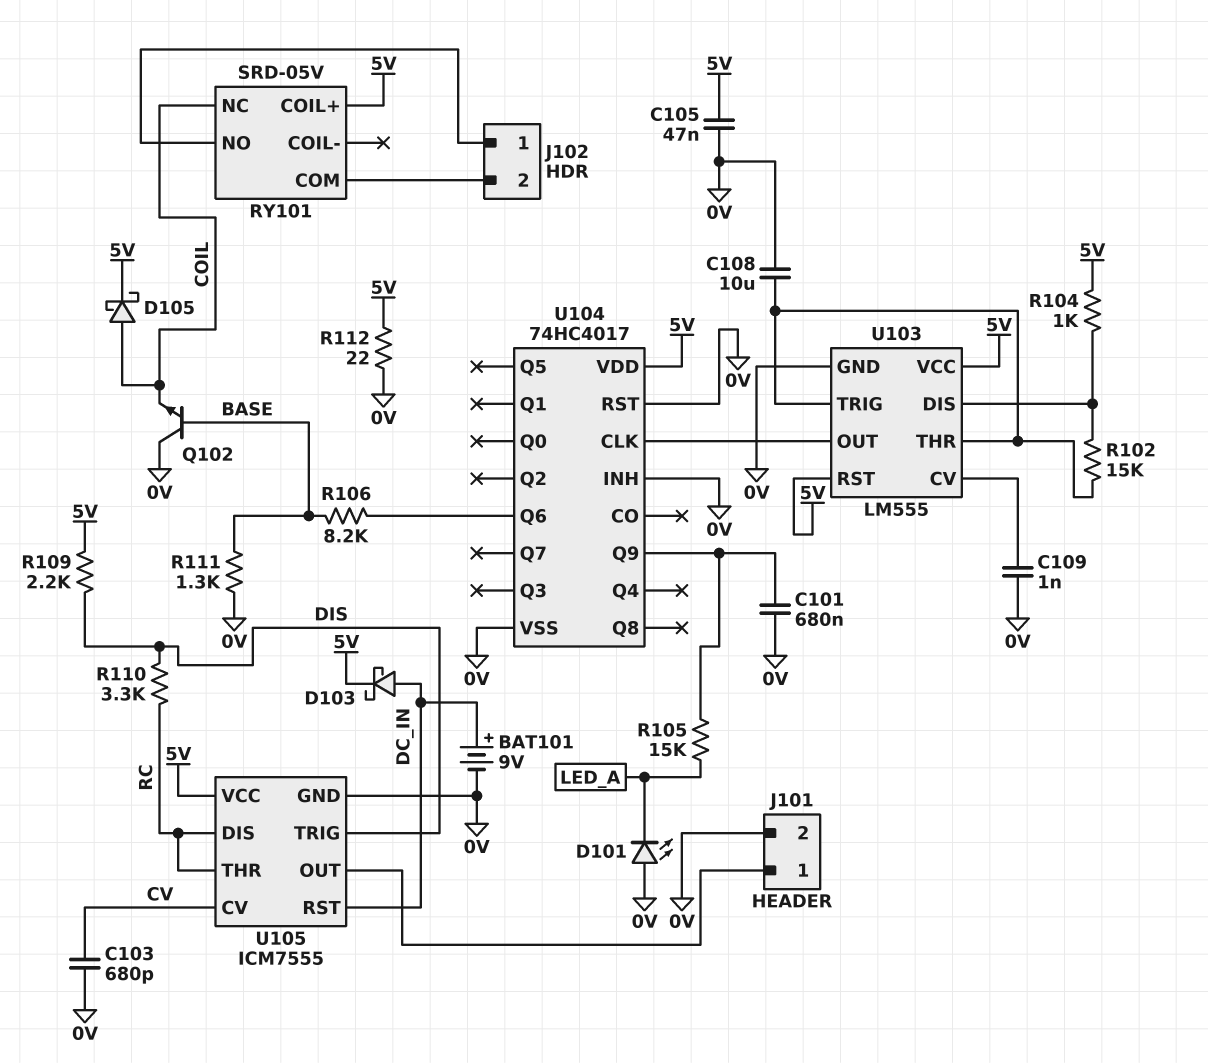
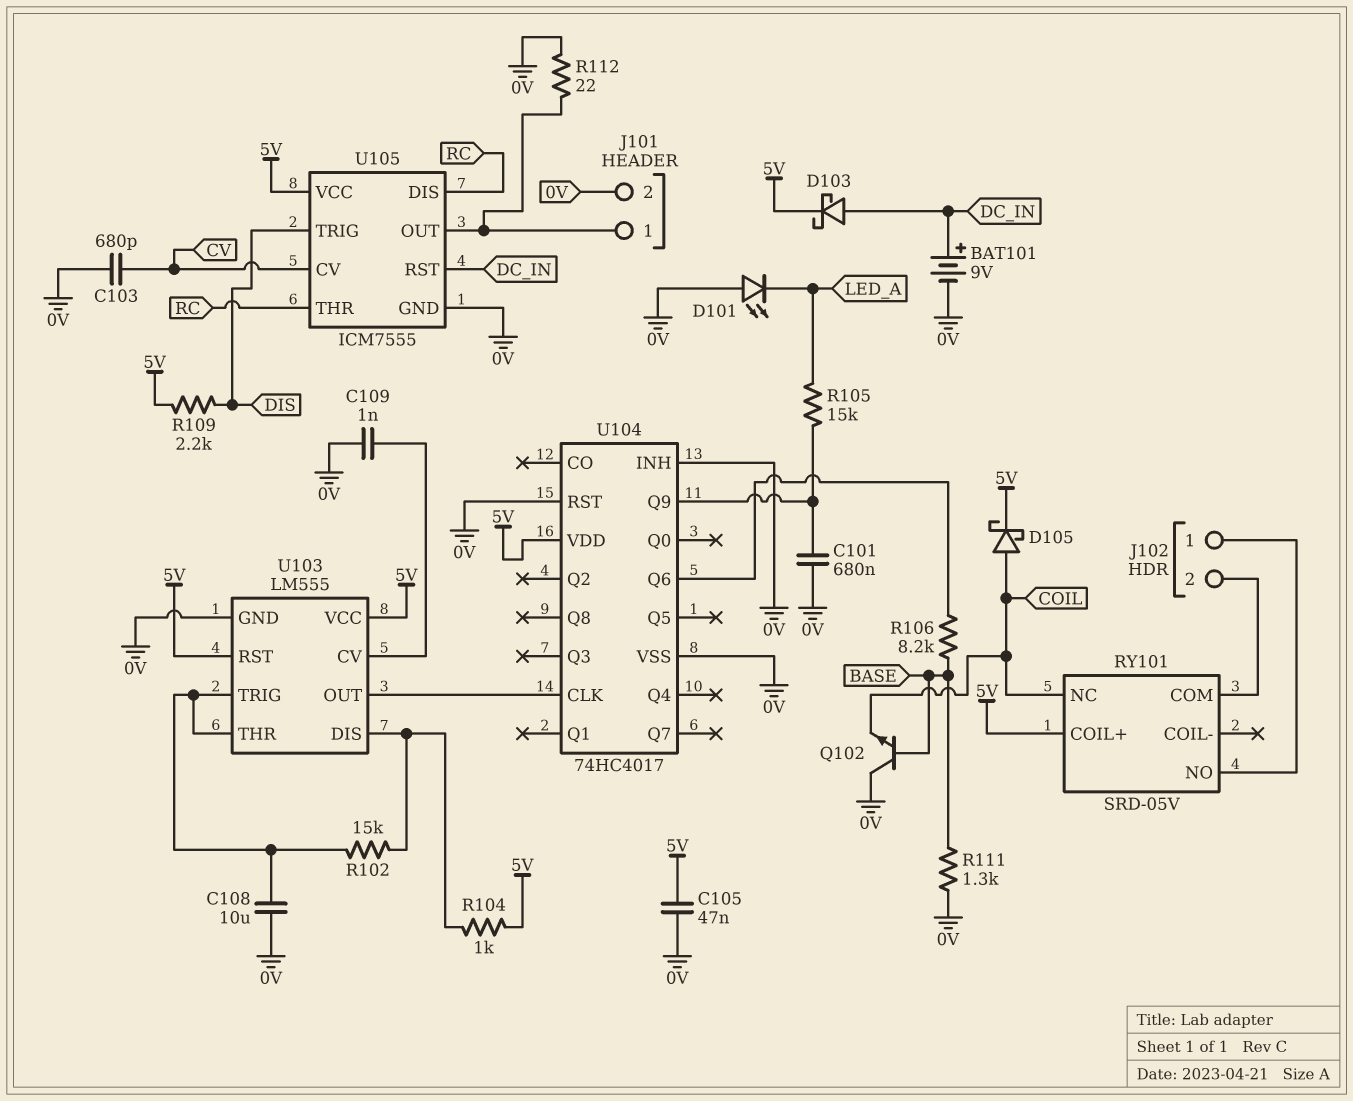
R110: 3.3k (DIS, RC) -> none
R112: 22 (0V, 5V) -> 22 (0V, J101/1)

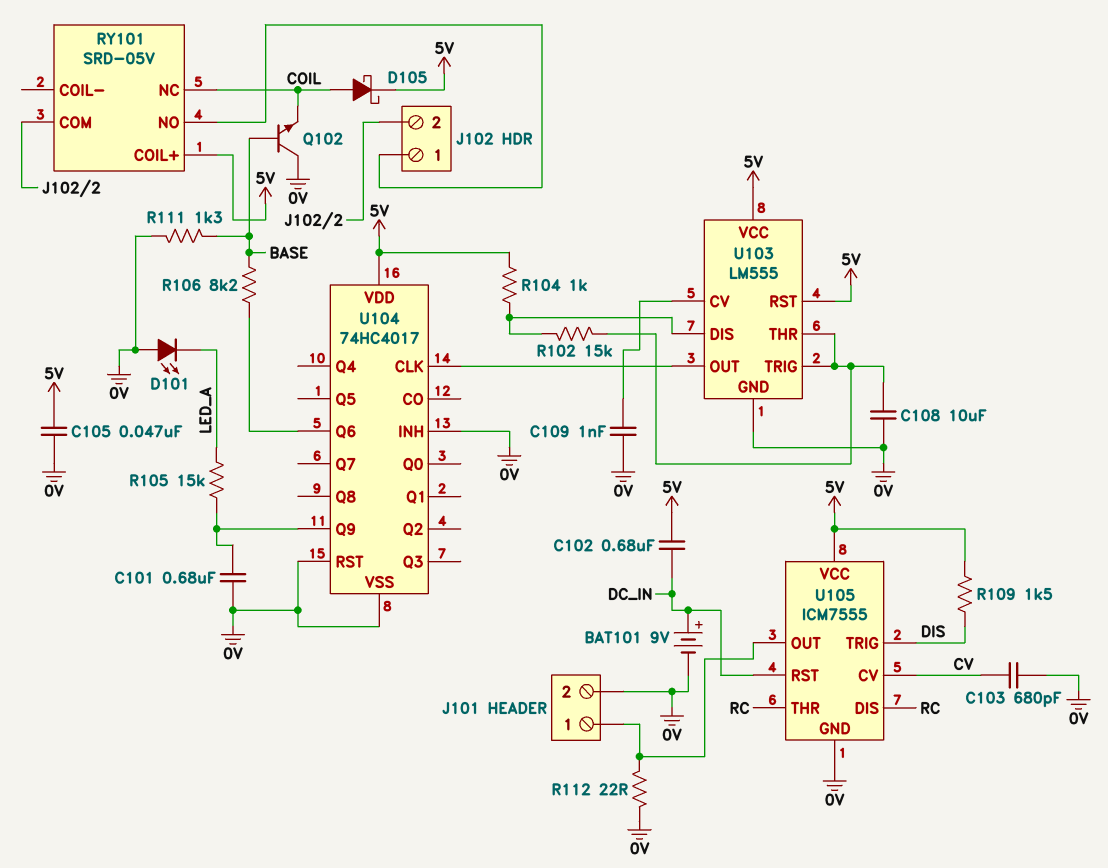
C102: none -> 680nF (5V, DC_IN)
D103: schottky (A DC_IN, K 5V) -> none
R109: 2.2k (5V, DIS) -> 1.5k (5V, DIS)

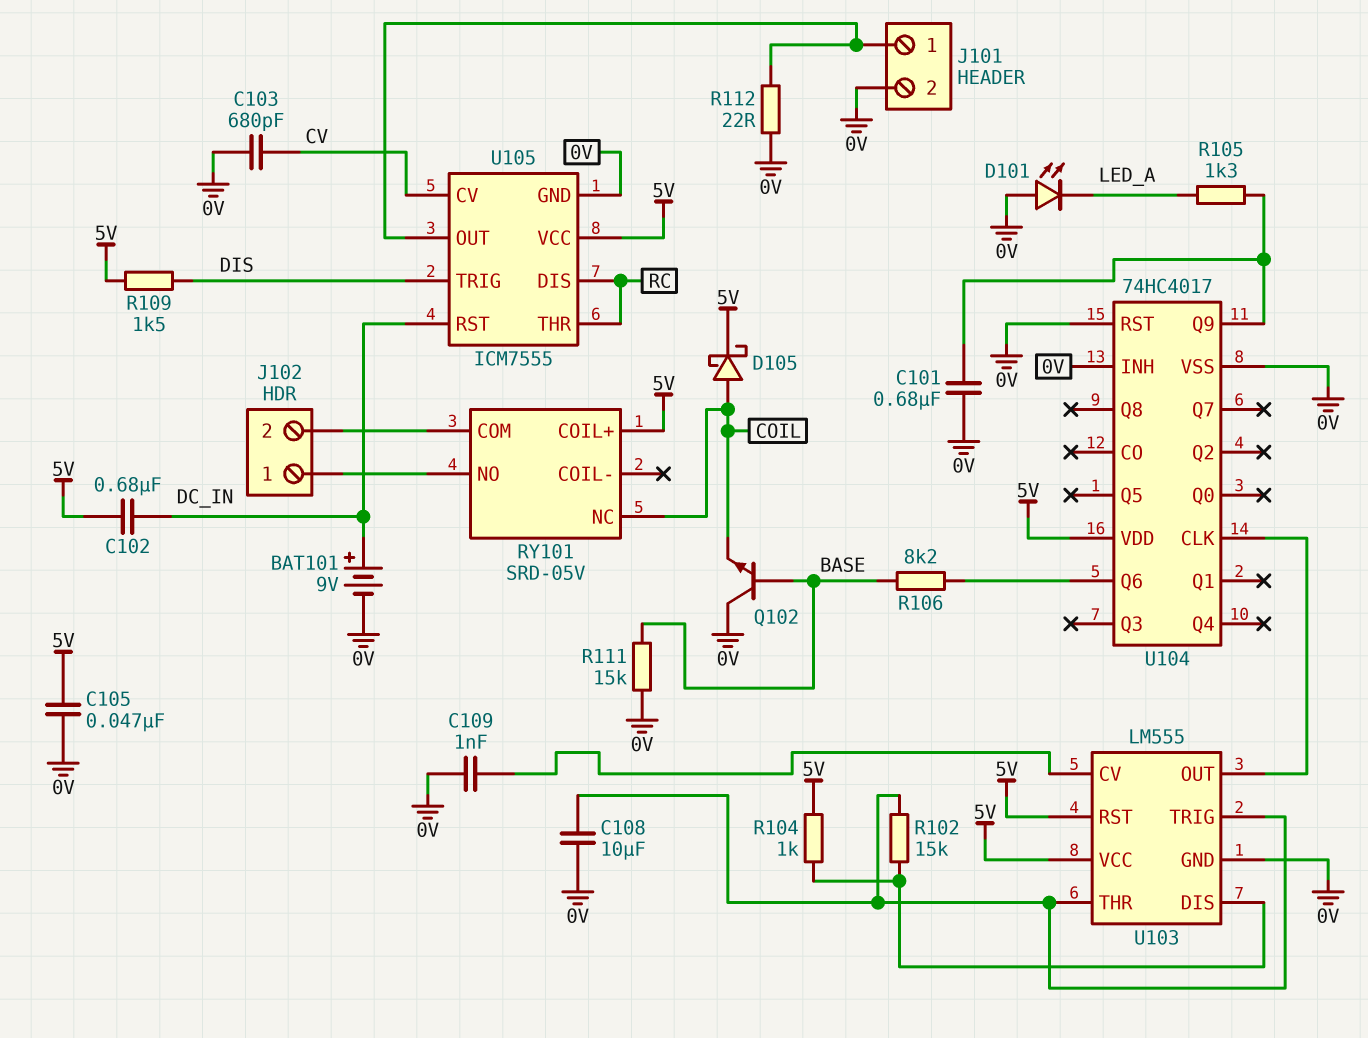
R105: 15k (LED_A, U104/Q9) -> 1.3k (LED_A, U104/Q9)
R111: 1.3k (0V, BASE) -> 15k (0V, BASE)

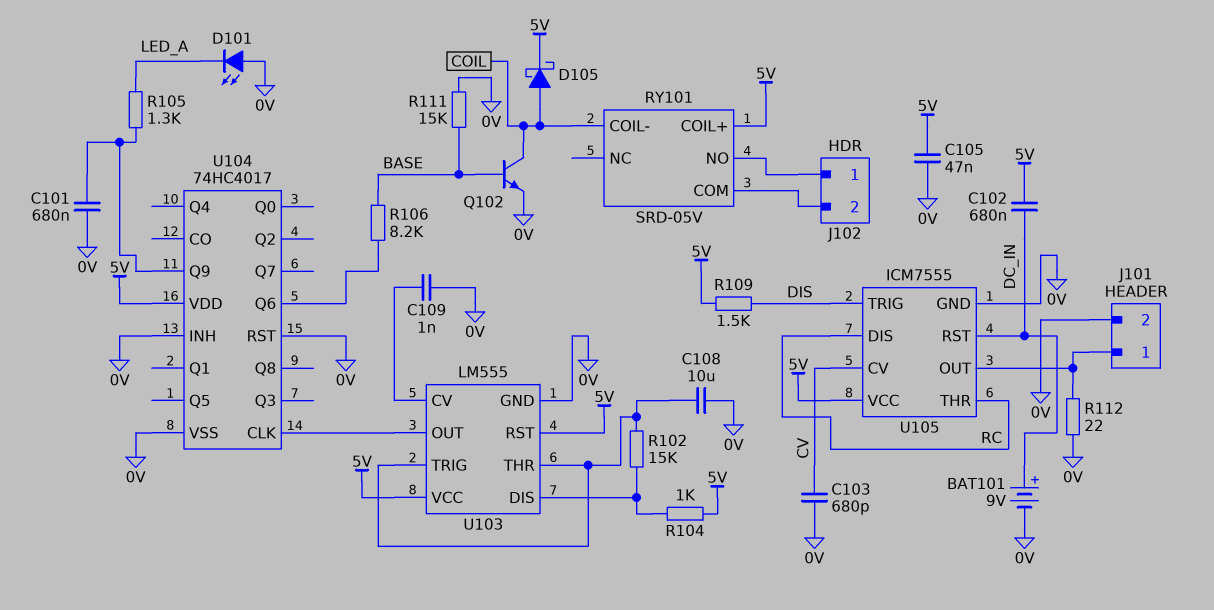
Q102: NPN (B BASE, C 0V, E COIL) -> NPN (B BASE, C COIL, E 0V)
RY101 pin COIL-: none -> COIL
RY101 pin NC: COIL -> none

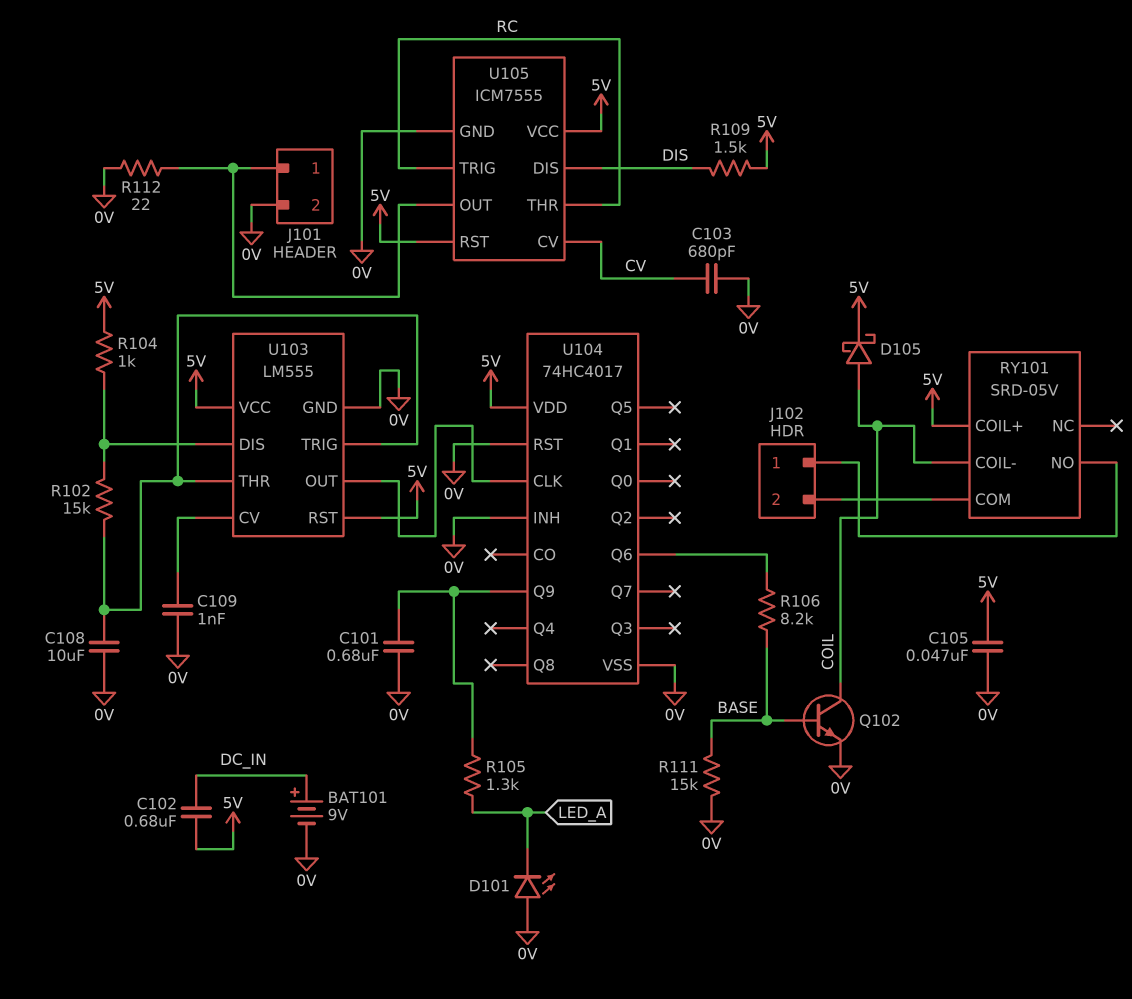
U105 pin DIS: RC -> DIS
U105 pin RST: DC_IN -> 5V
U105 pin TRIG: DIS -> RC

